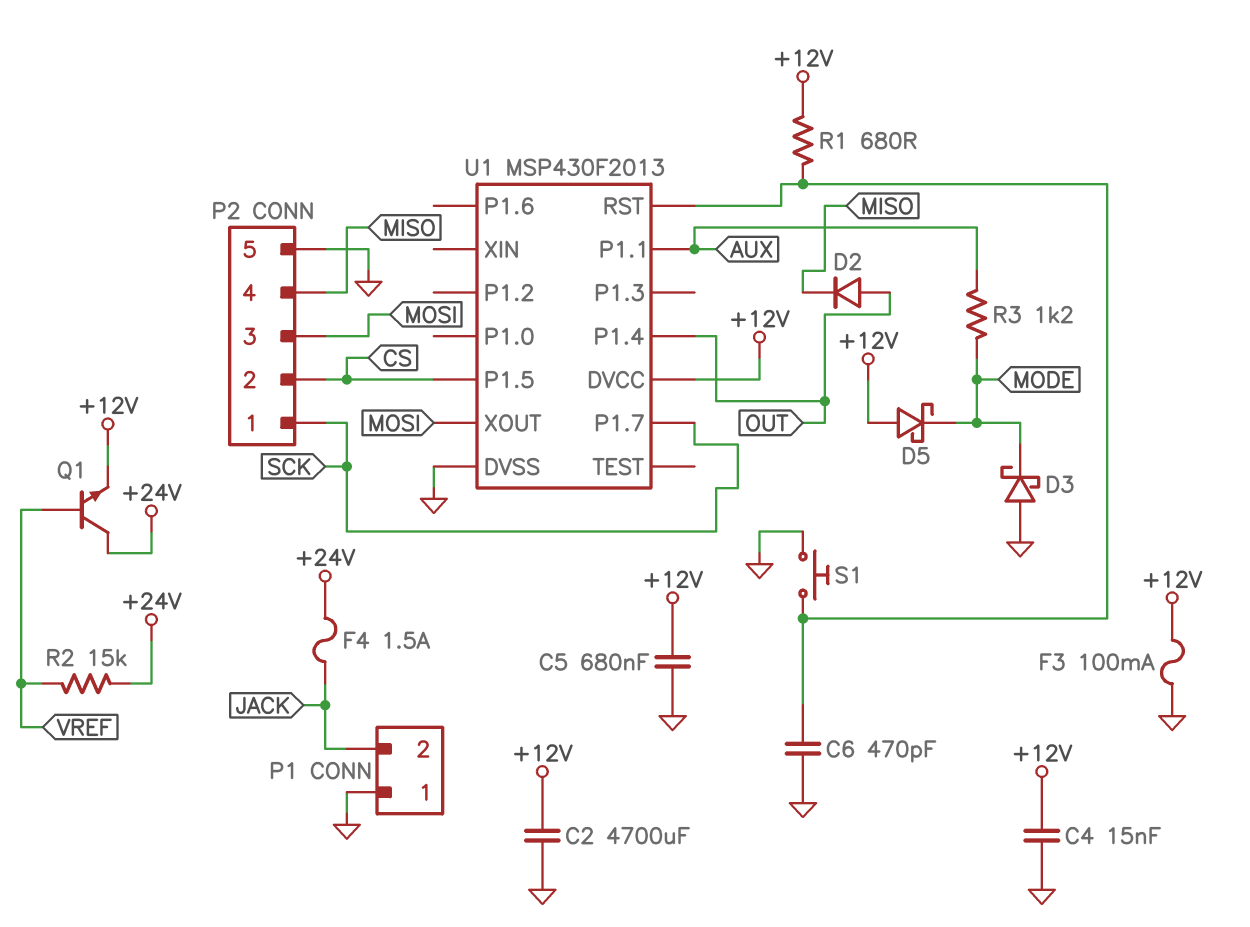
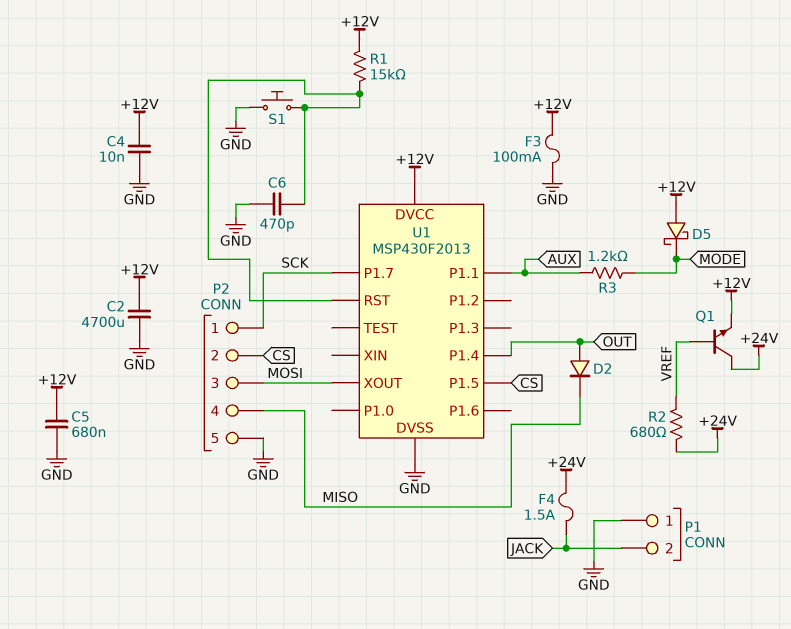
C4: 15nF (+12V, GND) -> 10nF (+12V, GND)
D3: schottky (A GND, K MODE) -> none
R1: 680 (+12V, U1/RST) -> 15k (+12V, U1/RST)
R2: 15k (+24V, VREF) -> 680 (+24V, VREF)

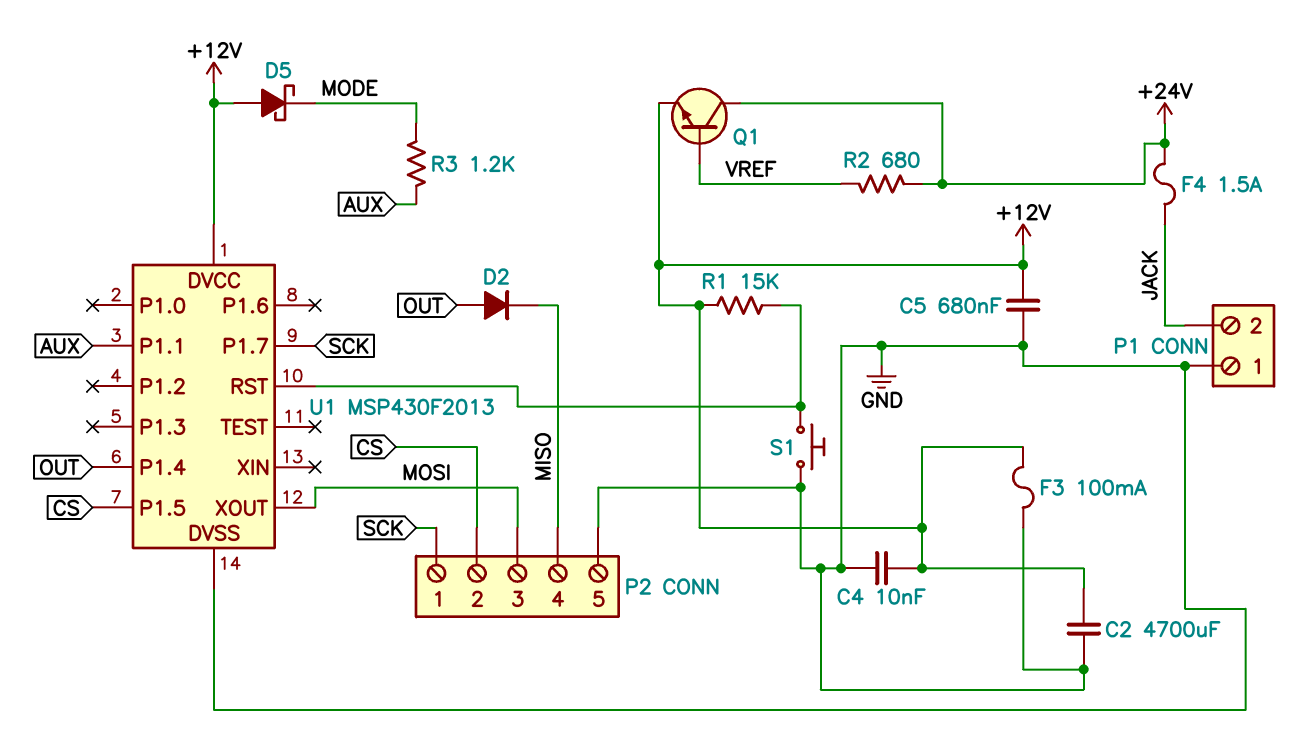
C6: 470pF (GND, U1/RST) -> none

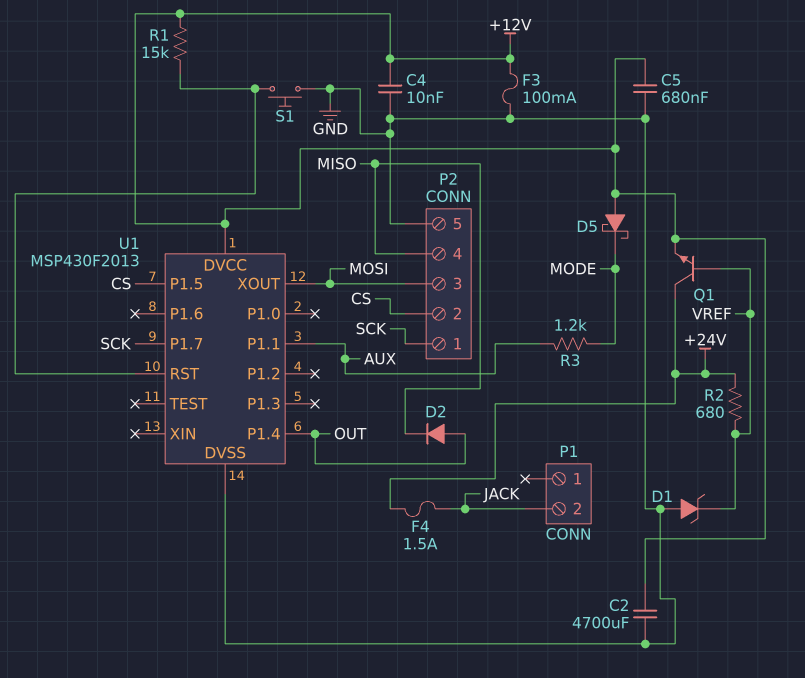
D1: none -> zener (A GND, K VREF)
P1 pin 1: GND -> none

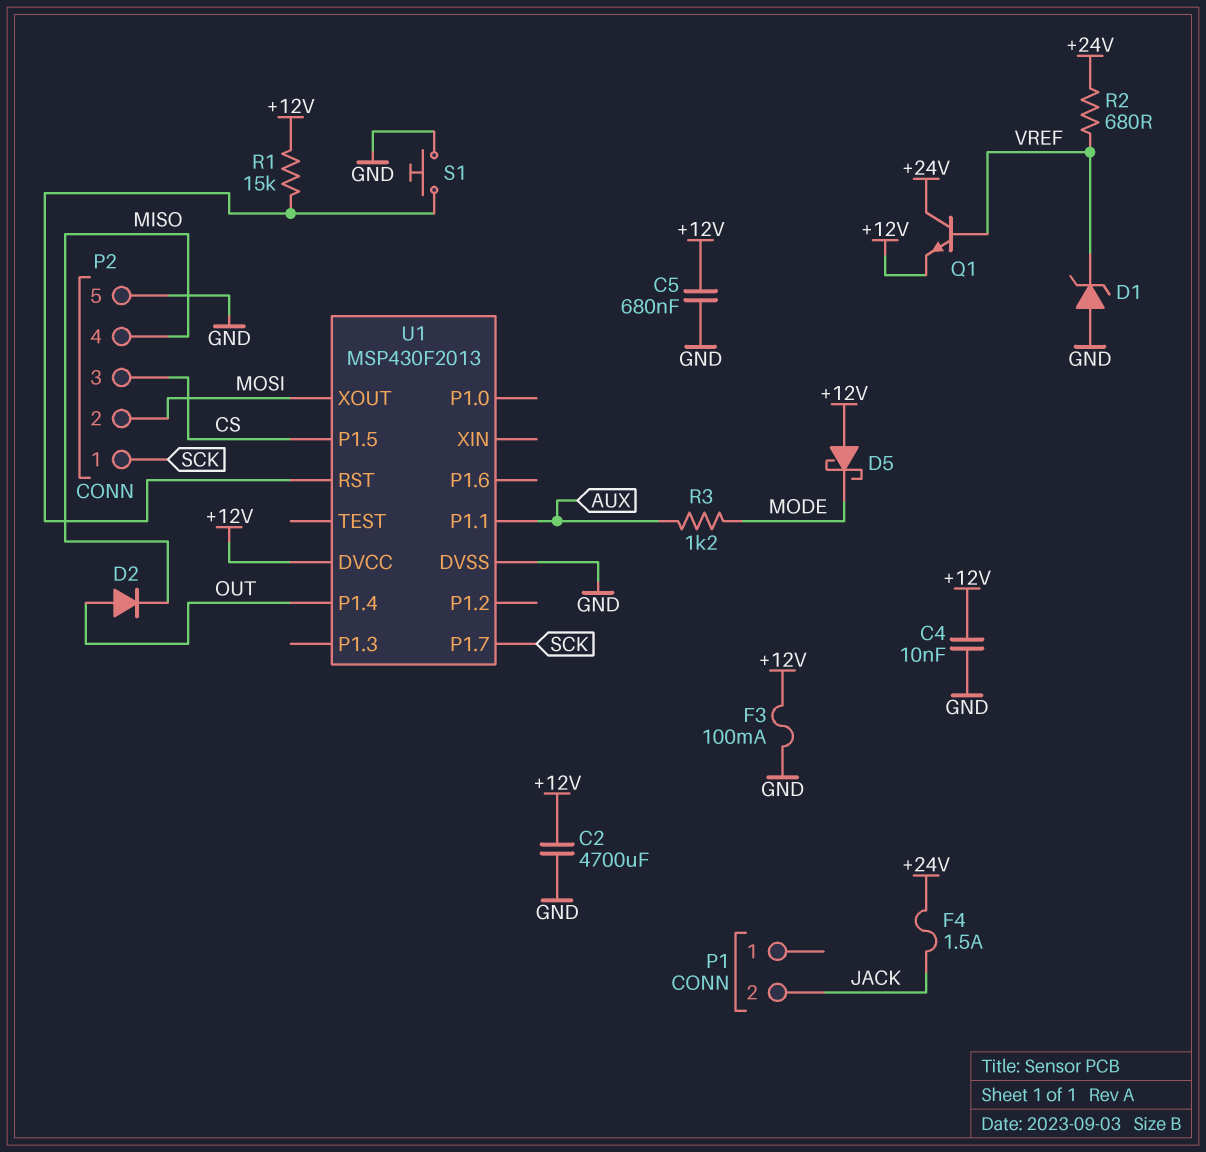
P2 pin 2: CS -> MOSI
P2 pin 3: MOSI -> CS

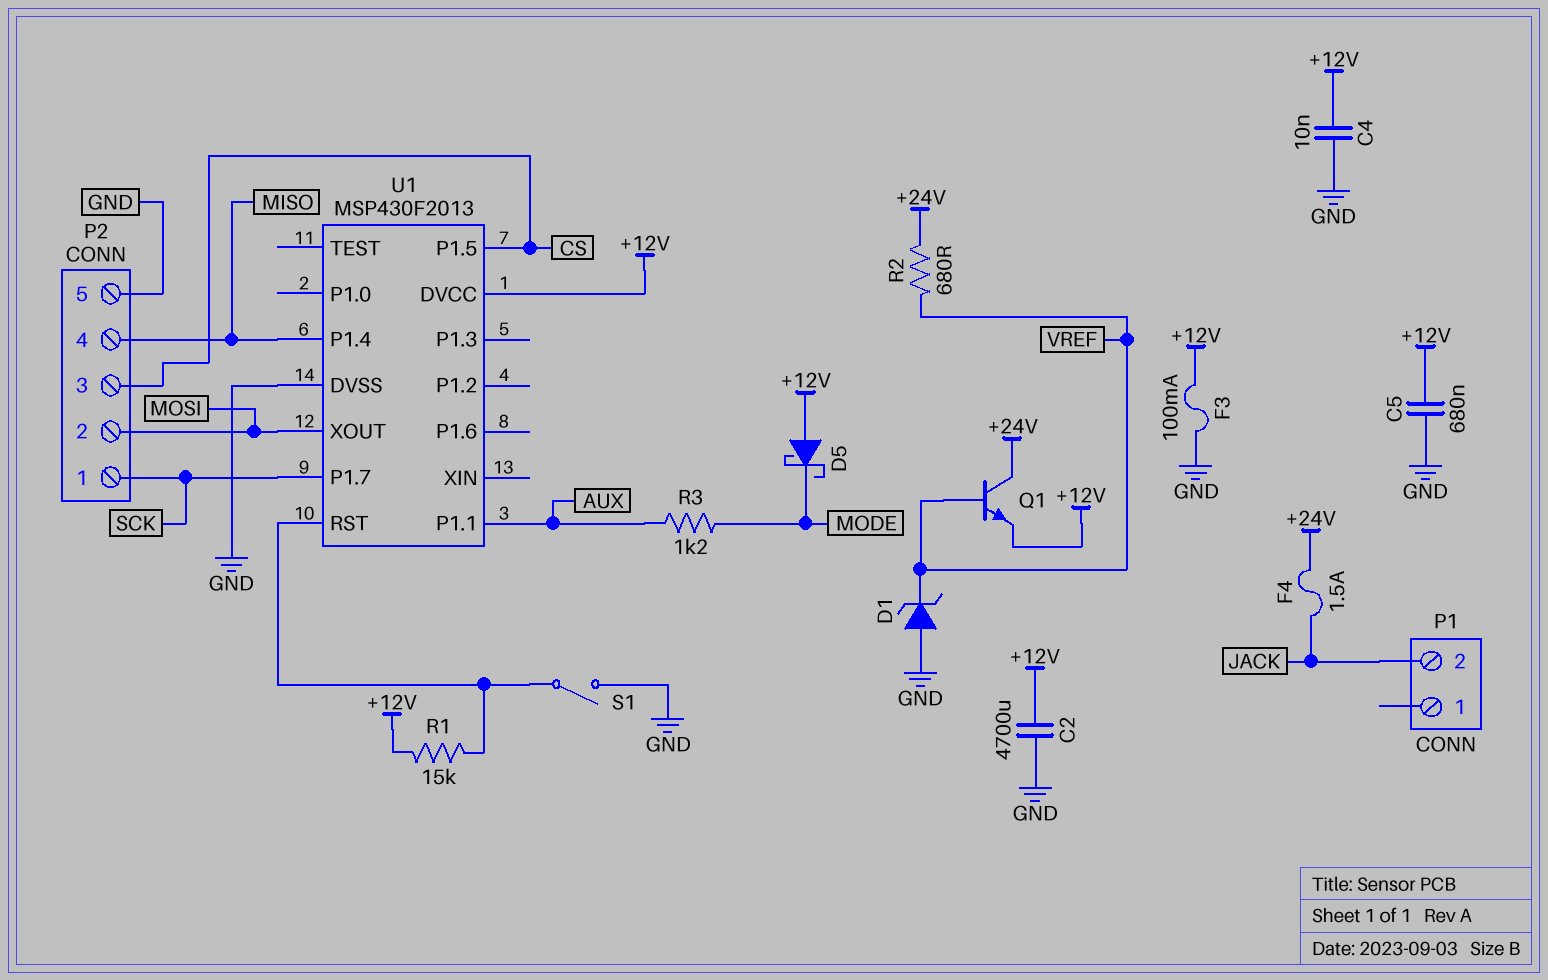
D2: diode (A OUT, K MISO) -> none
S1: button (GND, U1/RST) -> switch (GND, U1/RST)
U1 pin P1.4: OUT -> MISO

